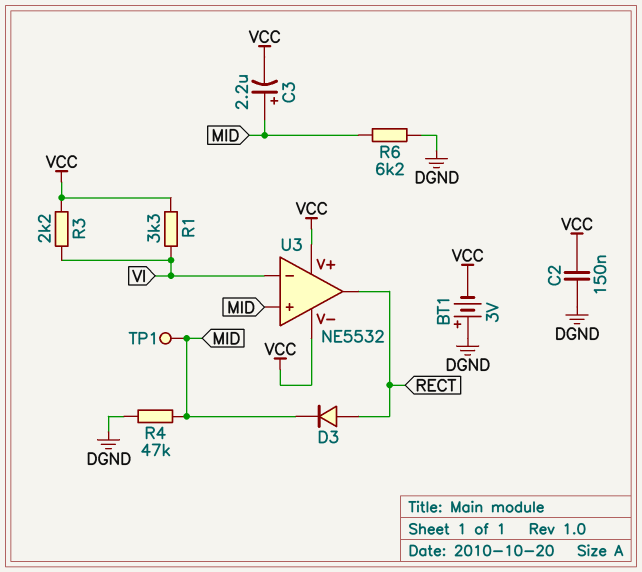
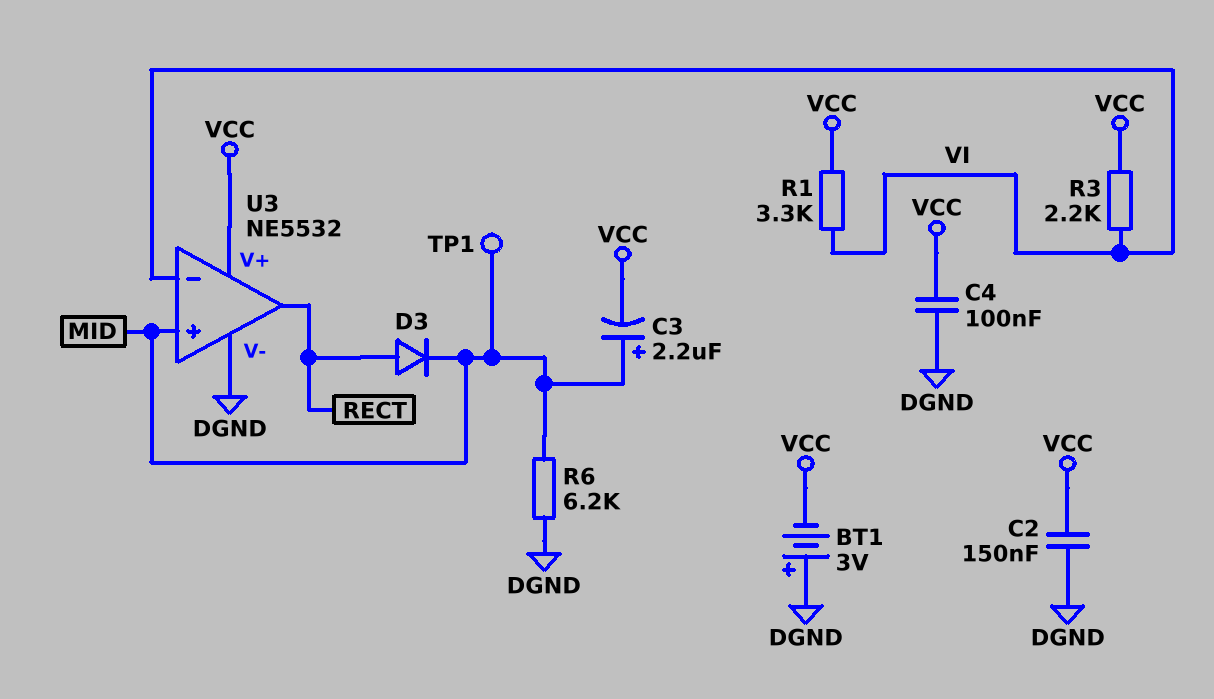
C4: none -> 100nF (DGND, VCC)
R4: 47k (DGND, MID) -> none
U3 pin V-: VCC -> DGND

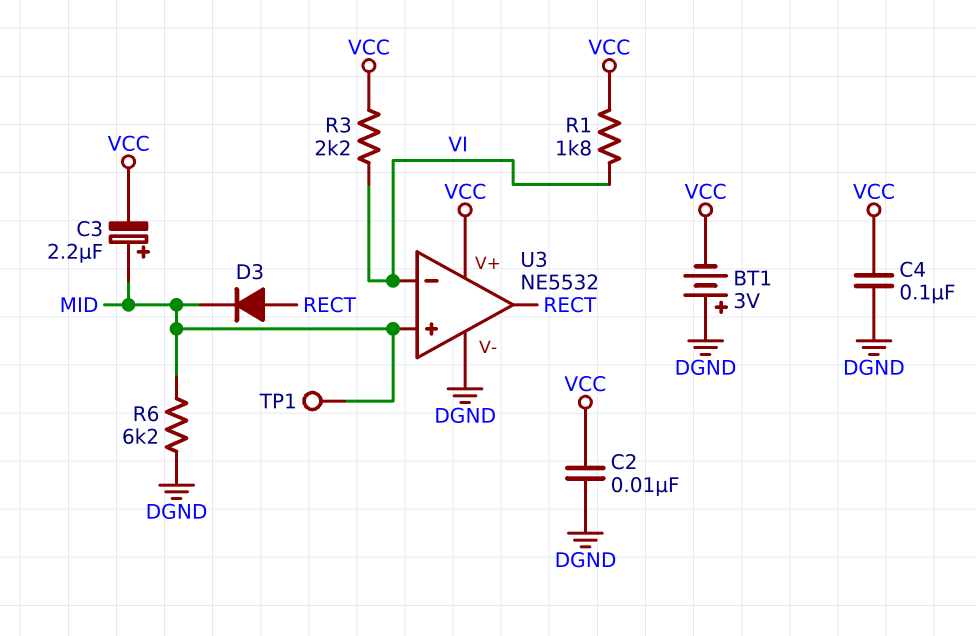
C2: 150nF (DGND, VCC) -> 10nF (DGND, VCC)
R1: 3.3k (VCC, VI) -> 1.8k (VCC, VI)

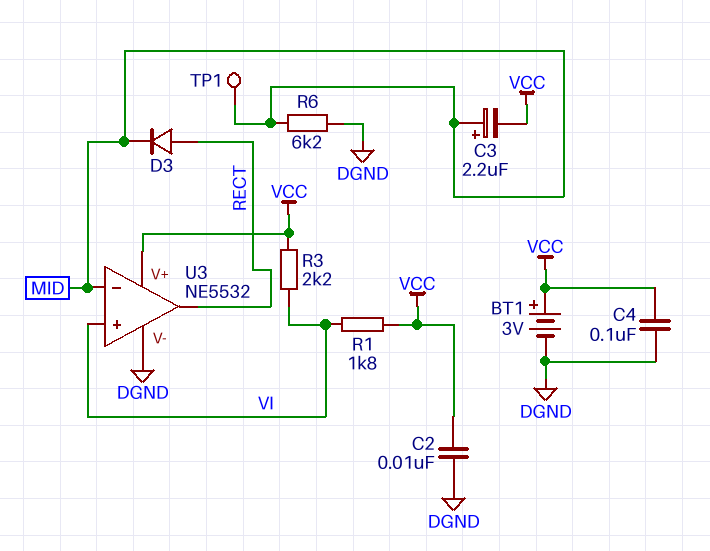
BT1: 3V (plus DGND, minus VCC) -> 3V (plus VCC, minus DGND)
U3 pin in+: MID -> VI
U3 pin in-: VI -> MID

